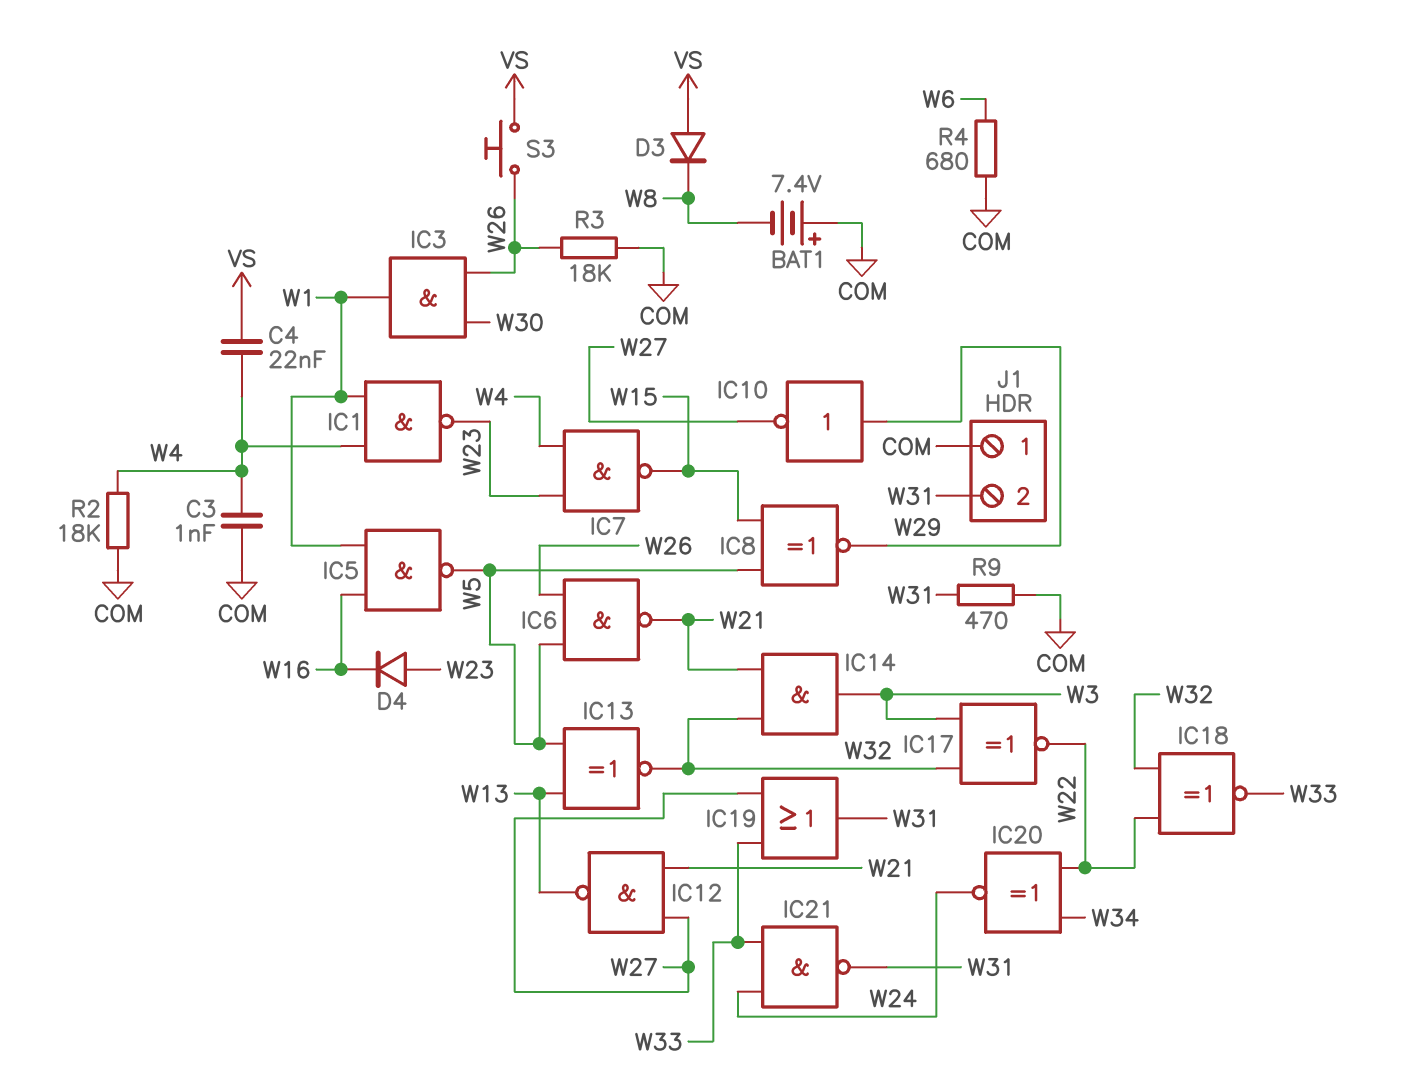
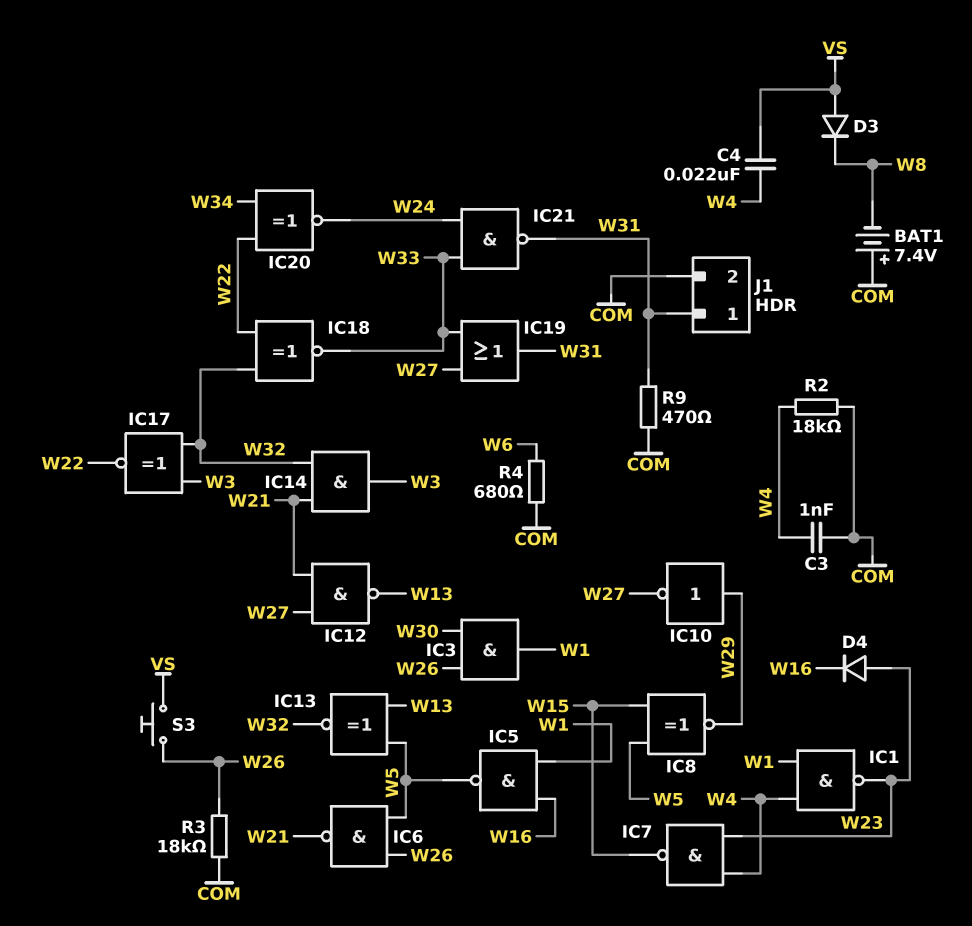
J1 pin 1: COM -> W31
J1 pin 2: W31 -> COM

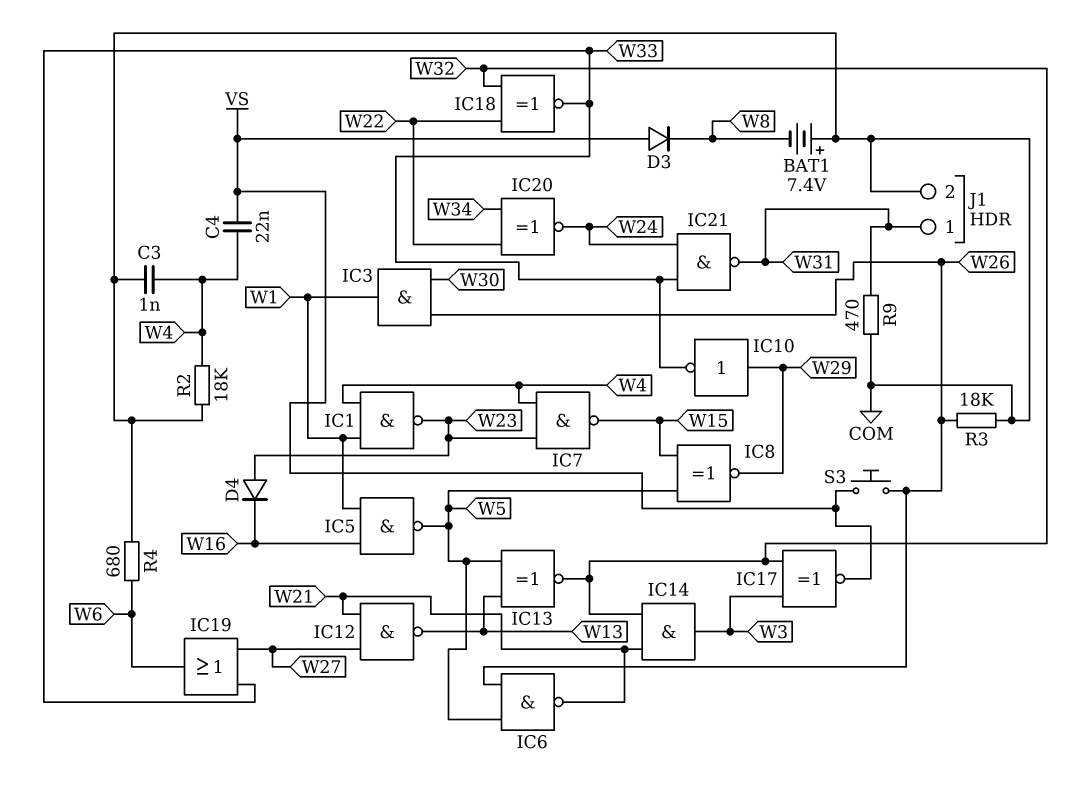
IC10: NOT (in W29, out W27) -> NOT (in W29, out W33)
IC17: XNOR (in W3, in W32, out W22) -> XNOR (in W3, in W32, out VS)
IC19: OR (in W27, in W33, out W31) -> OR (in W27, in W33, out W6)

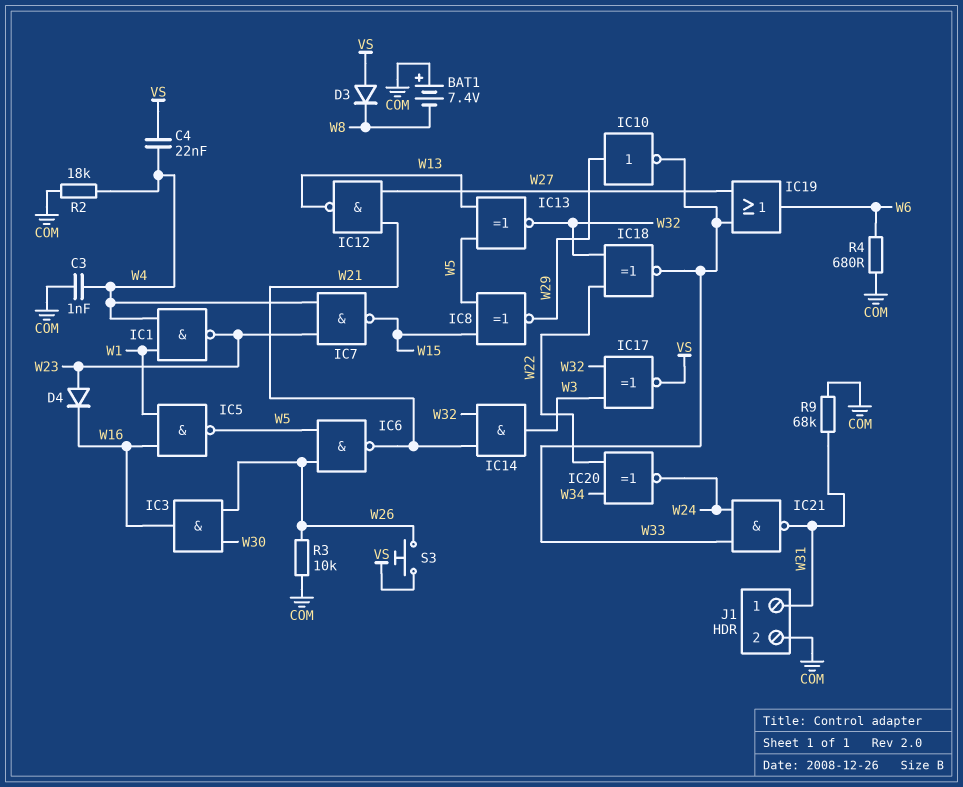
IC3: AND (in W26, in W30, out W1) -> AND (in W26, in W30, out W16)
R3: 18k (COM, W26) -> 10k (COM, W26)
R9: 470 (COM, W31) -> 68k (COM, W31)

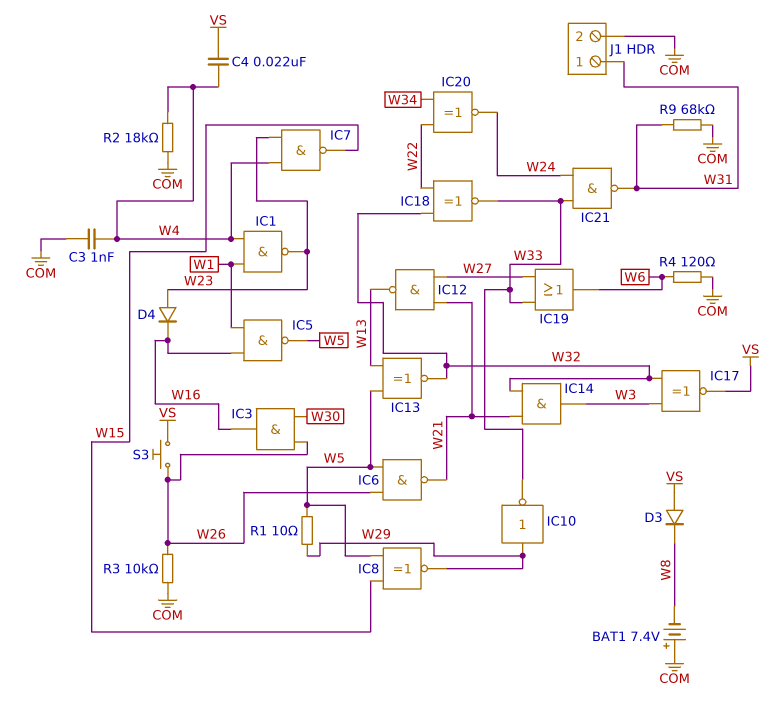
R1: none -> 10 (W5, W29)
R4: 680 (COM, W6) -> 120 (COM, W6)

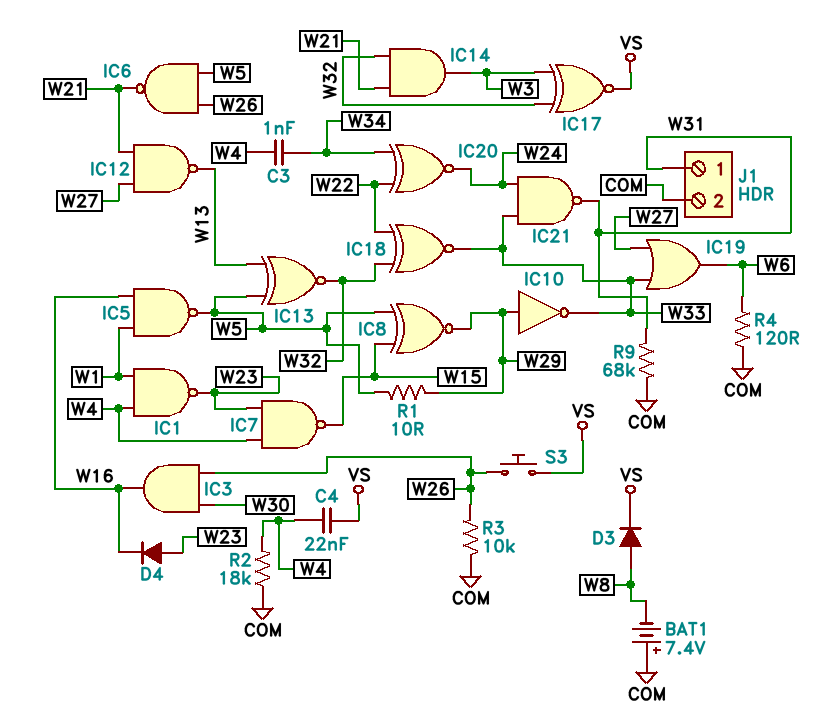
C3: 1nF (COM, W4) -> 1nF (W4, W34)
D3: diode (A VS, K W8) -> diode (A W8, K VS)

